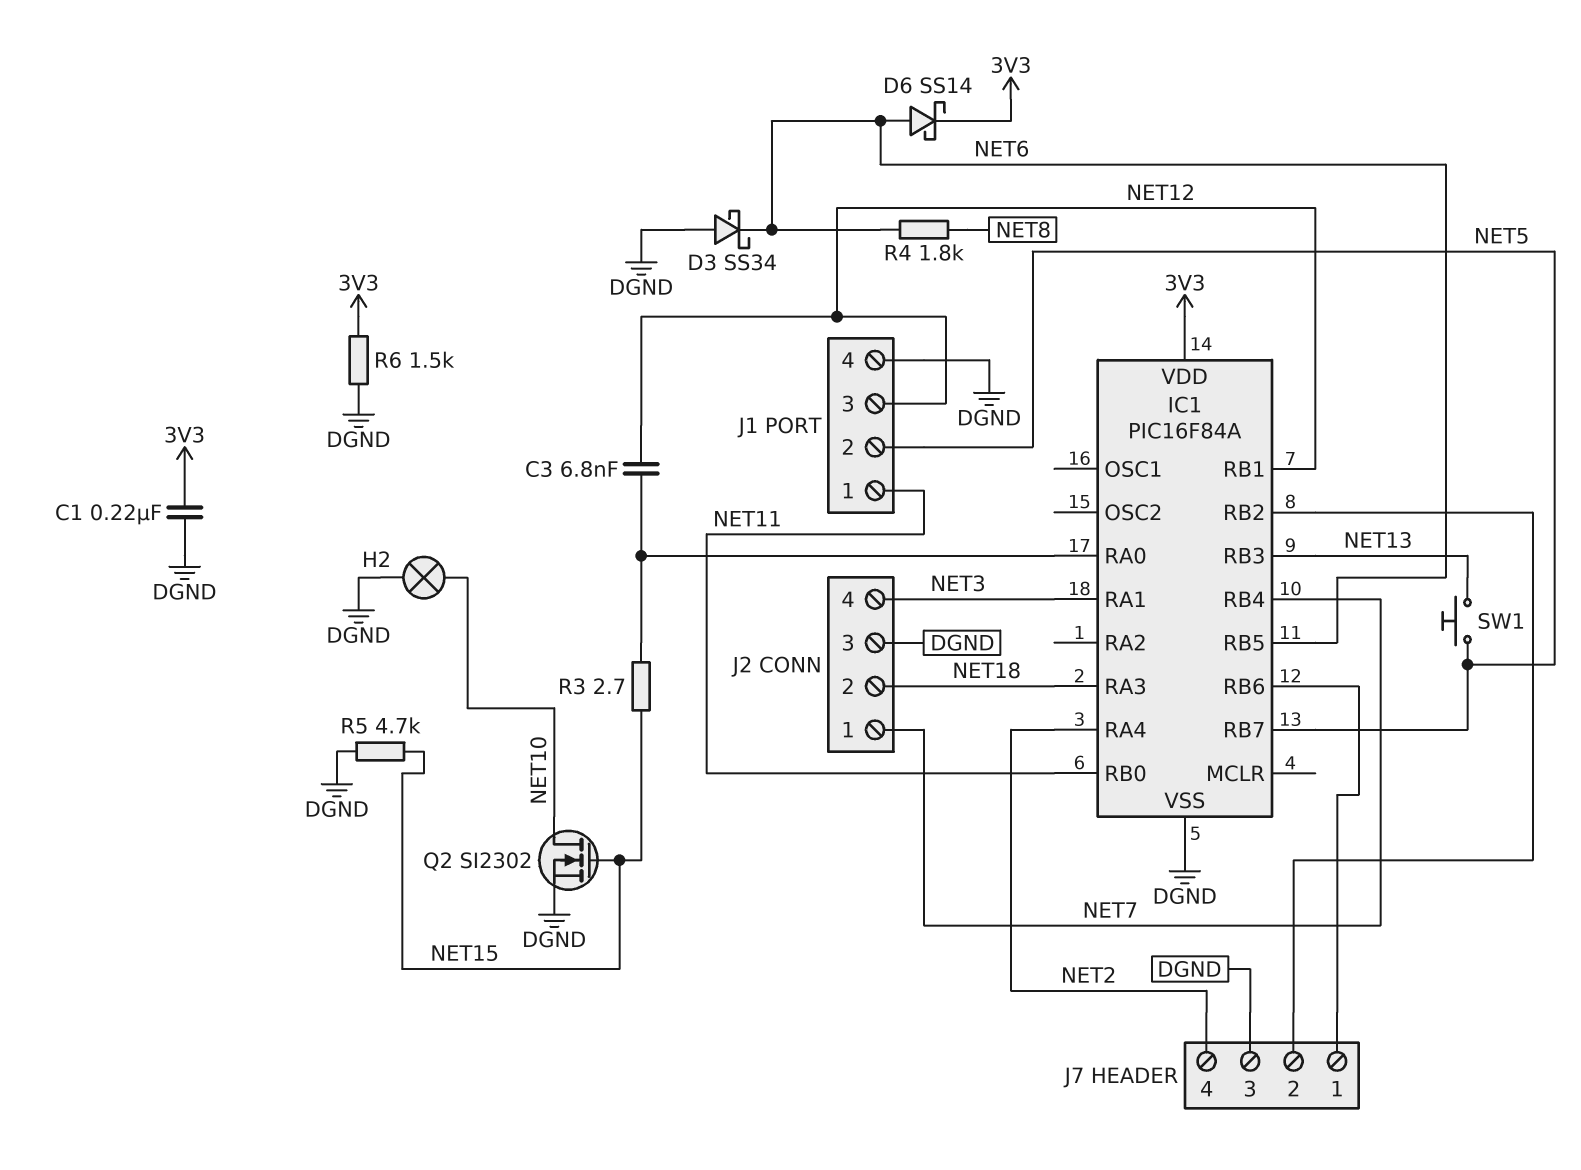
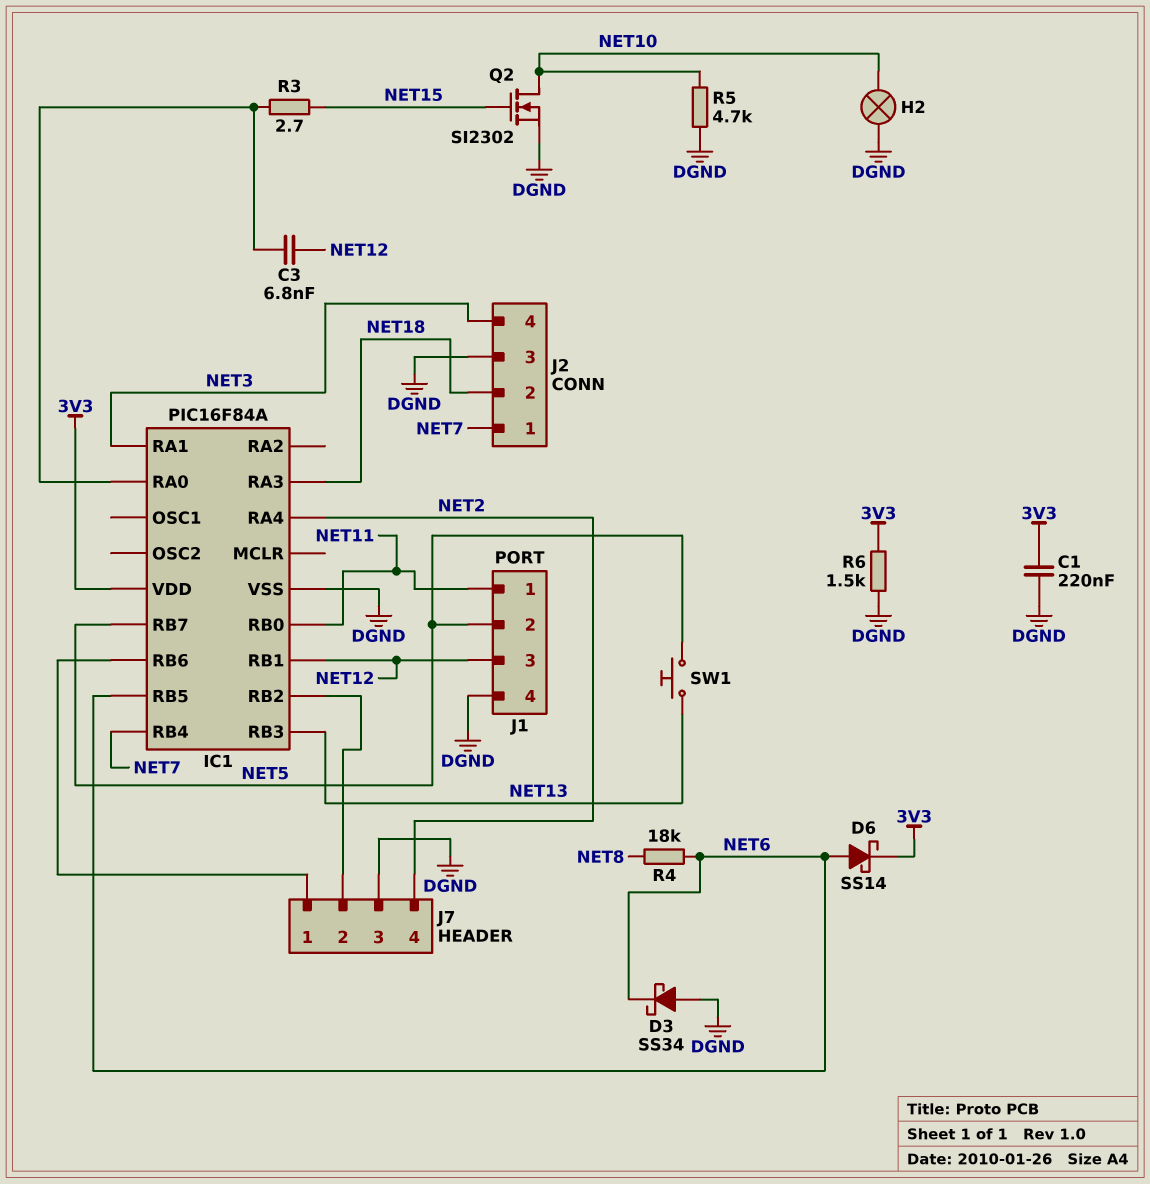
R4: 1.8k (NET6, NET8) -> 18k (NET6, NET8)
R5: 4.7k (DGND, NET15) -> 4.7k (DGND, NET10)

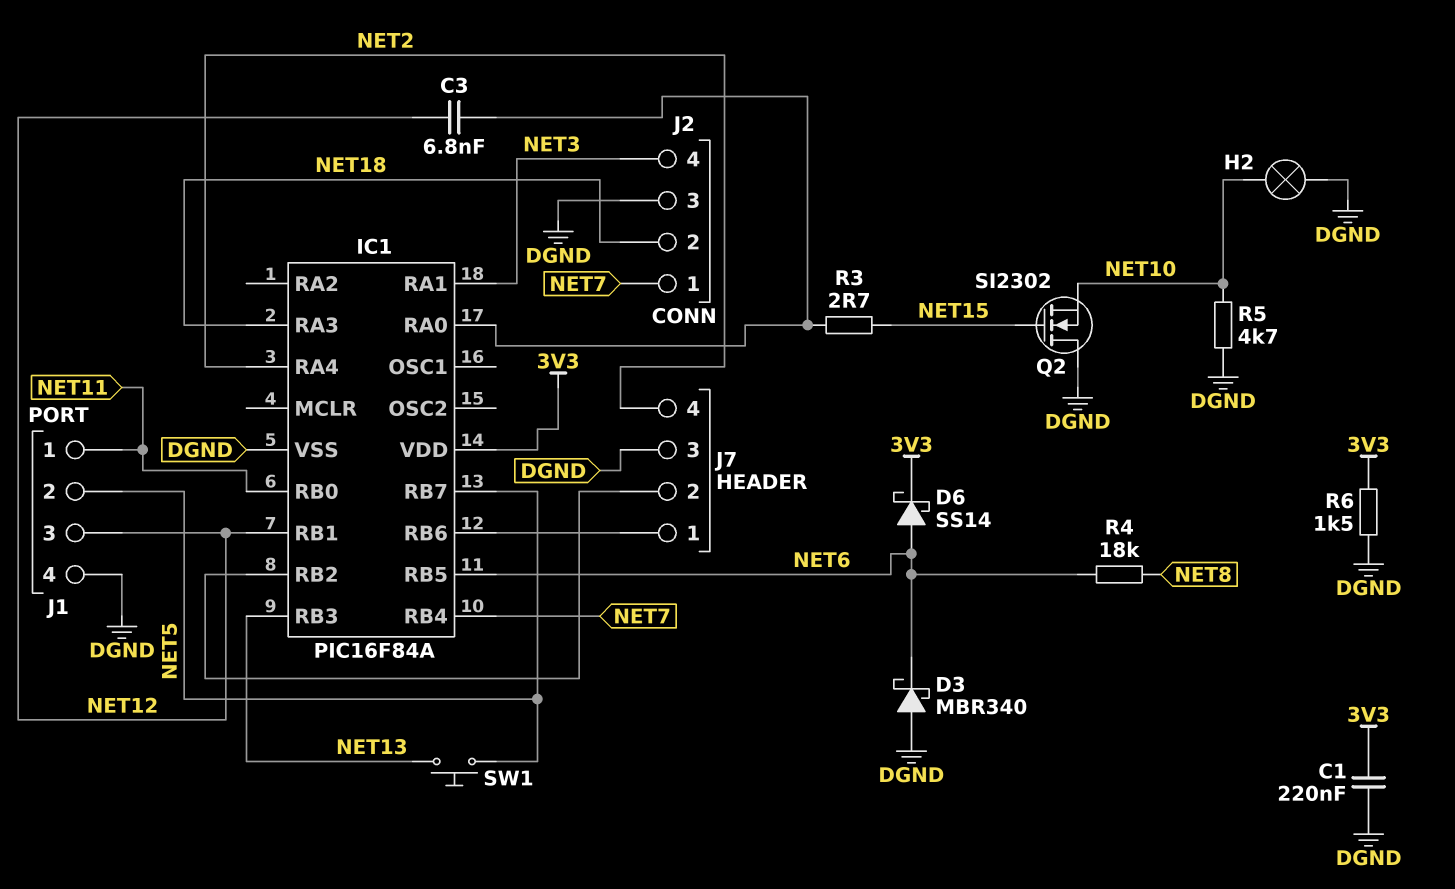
D3: schottky SS34 (A DGND, K NET6) -> schottky MBR340 (A DGND, K NET6)
Q2: NMOS SI2302 (G NET15, D NET10, S DGND) -> NMOS SI2302 (G NET15, D DGND, S NET10)

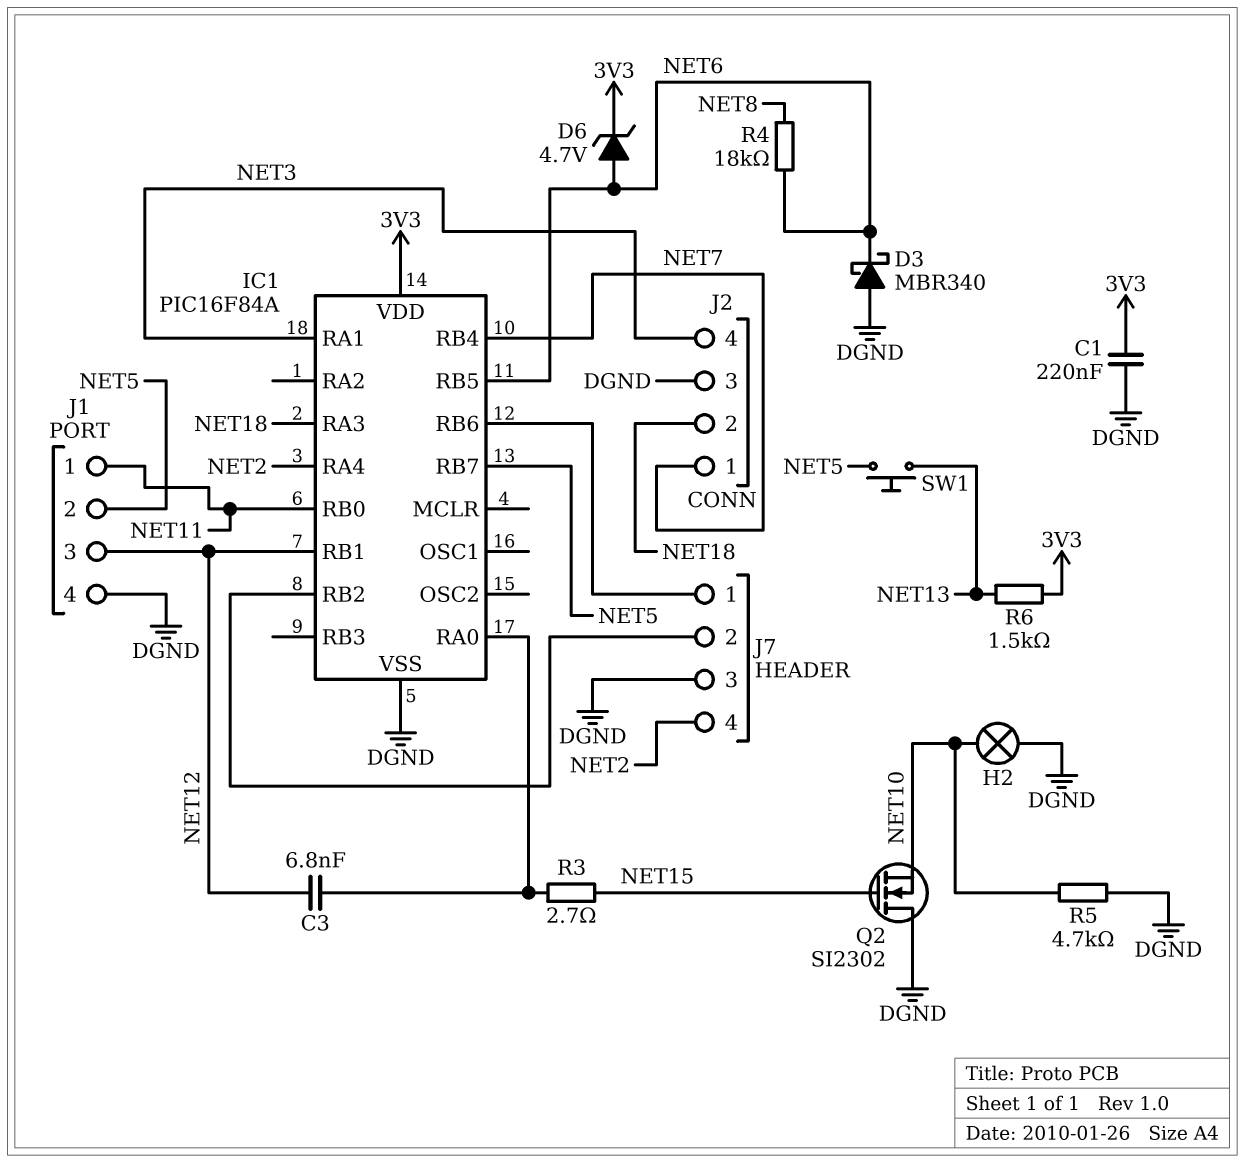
D6: schottky SS14 (A NET6, K 3V3) -> zener 4.7V (A NET6, K 3V3)
IC1 pin RB3: NET13 -> none
R6: 1.5k (3V3, DGND) -> 1.5k (3V3, NET13)

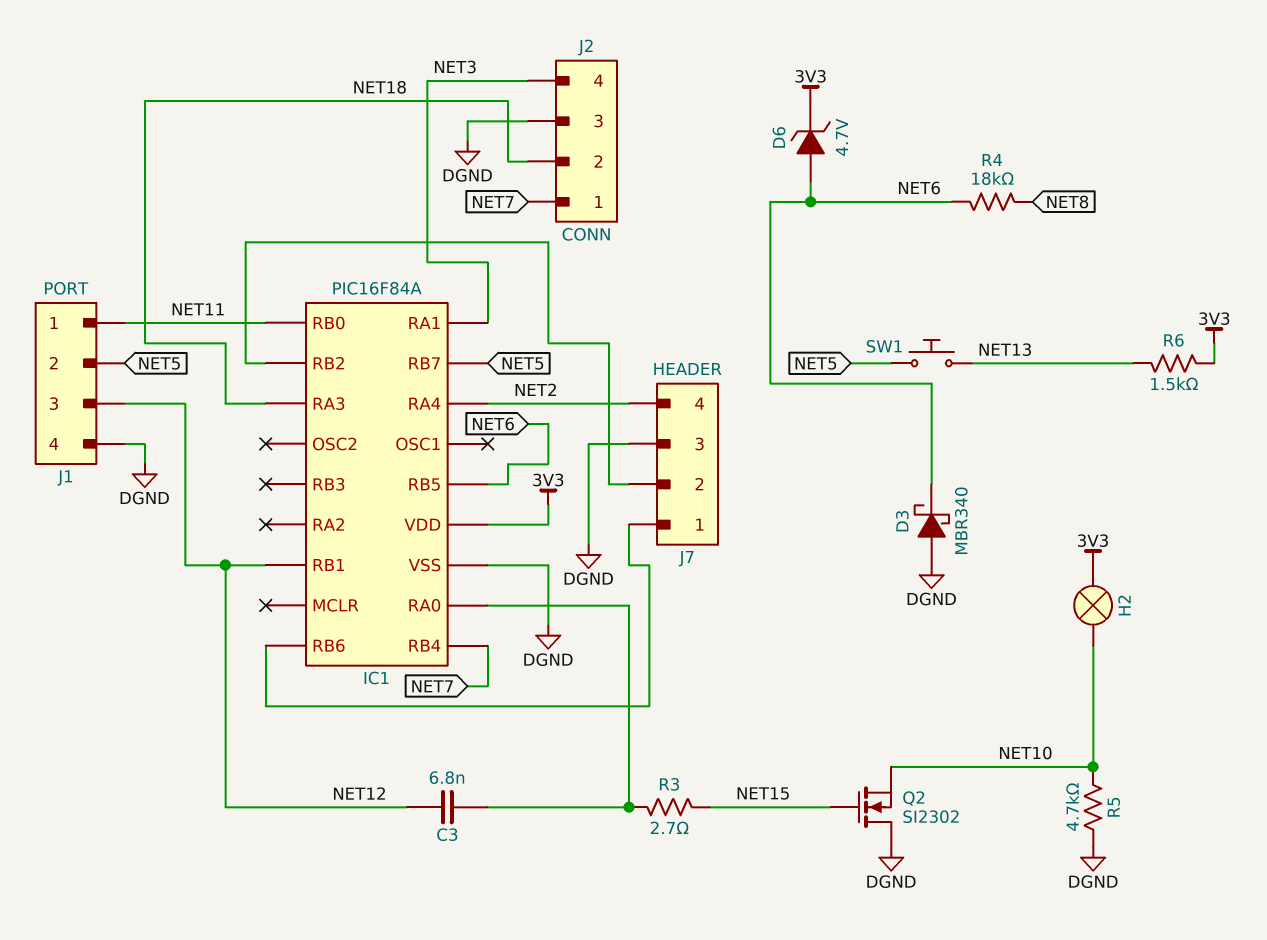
C1: 220nF (3V3, DGND) -> none
H2: lamp (DGND, NET10) -> lamp (3V3, NET10)

